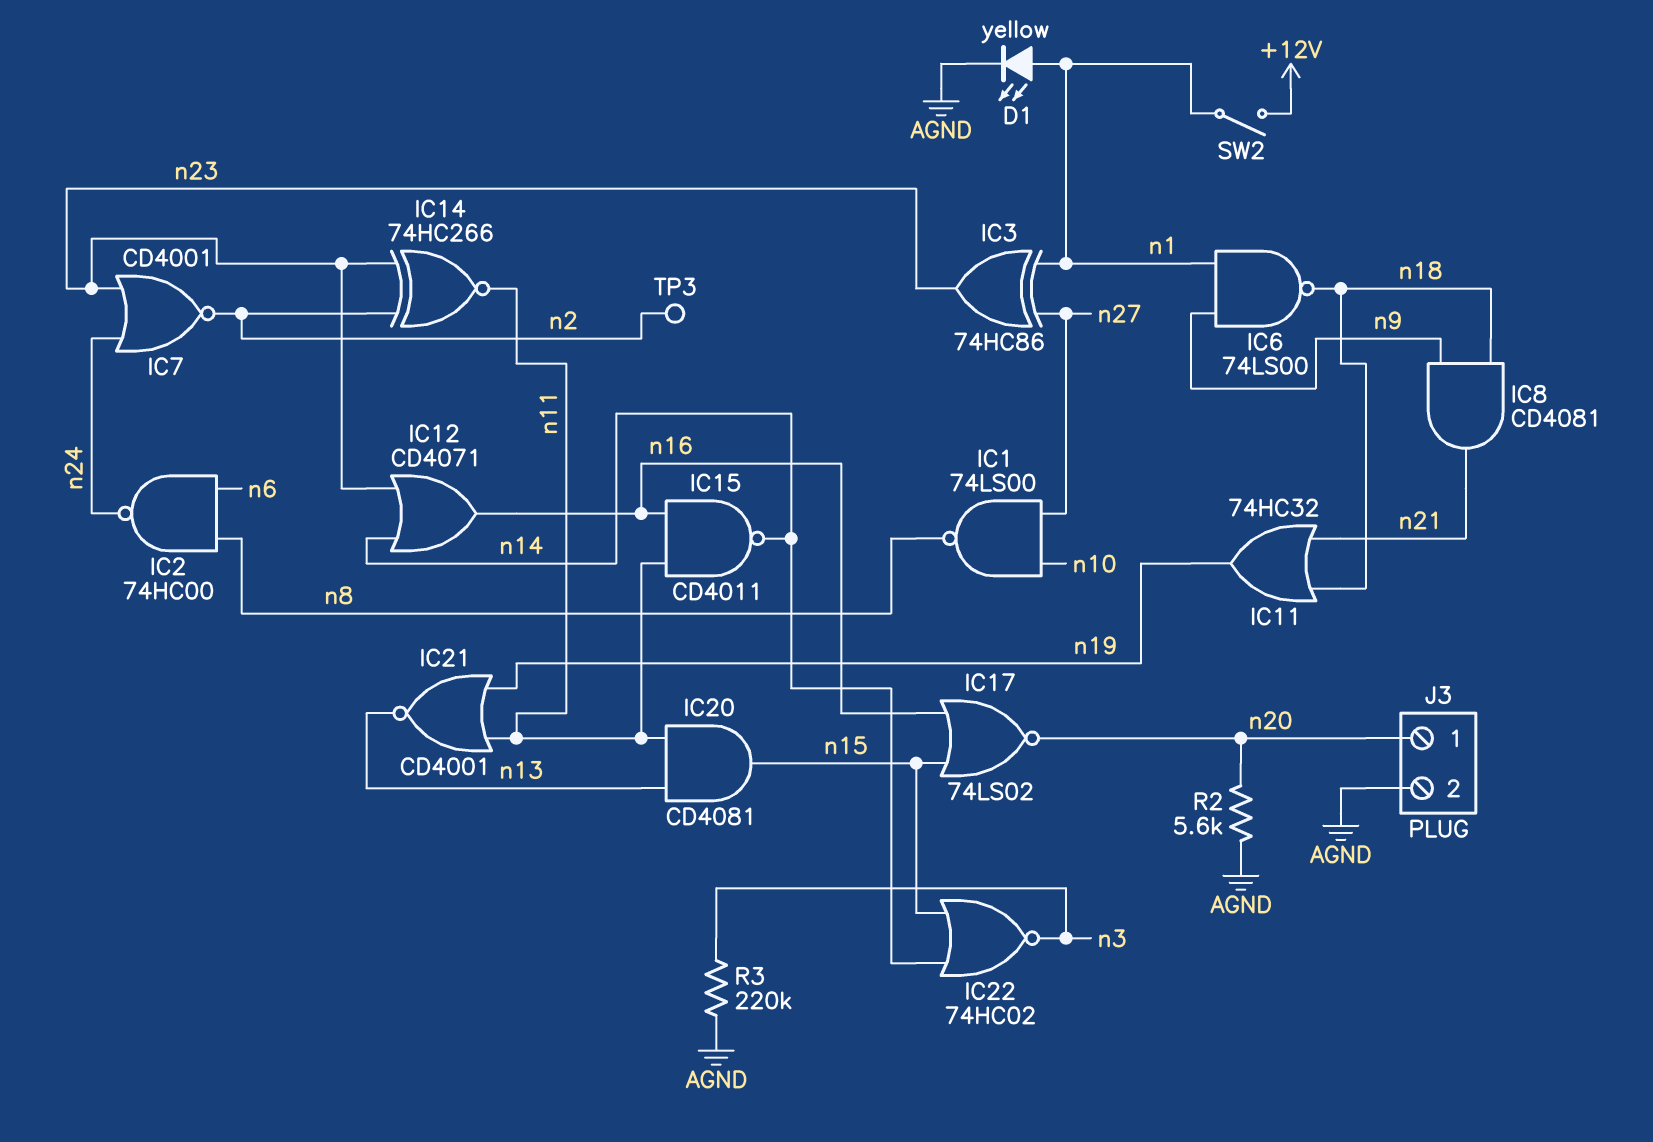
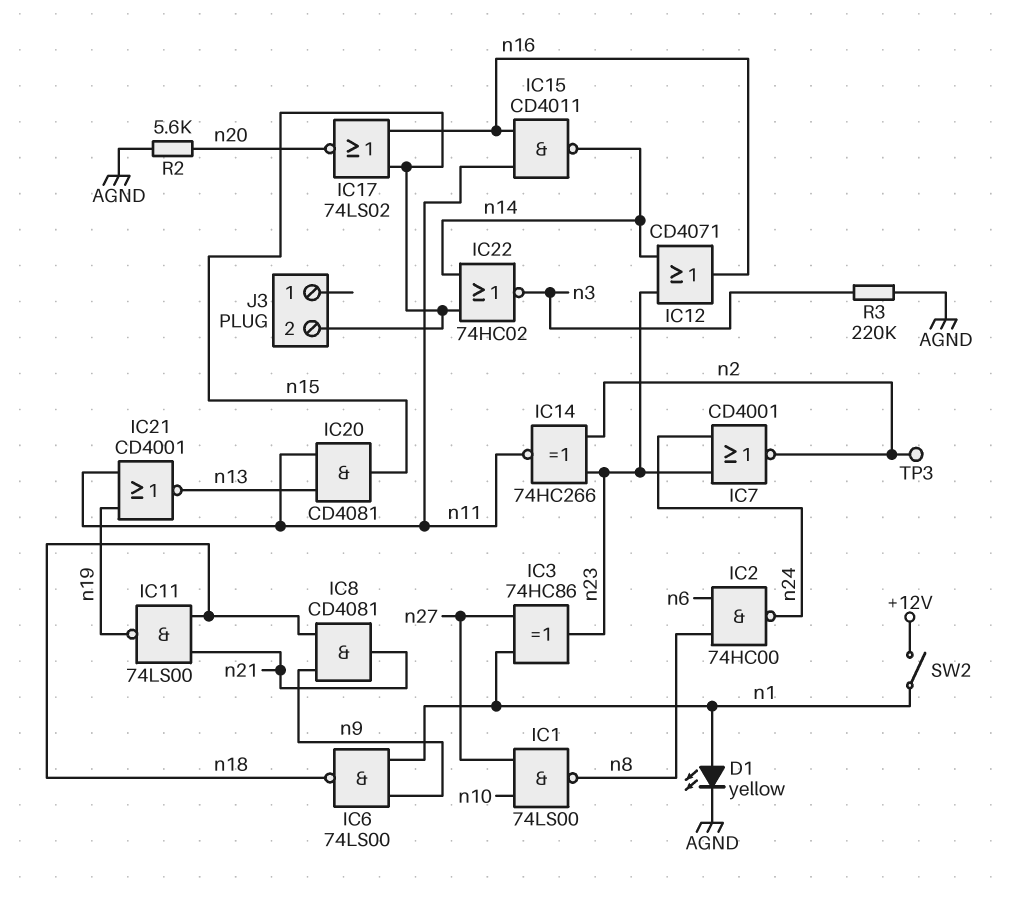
IC11: OR 74HC32 (in n18, in n21, out n19) -> NAND 74LS00 (in n18, in n21, out n19)
J3 pin 1: n20 -> none
J3 pin 2: AGND -> n15

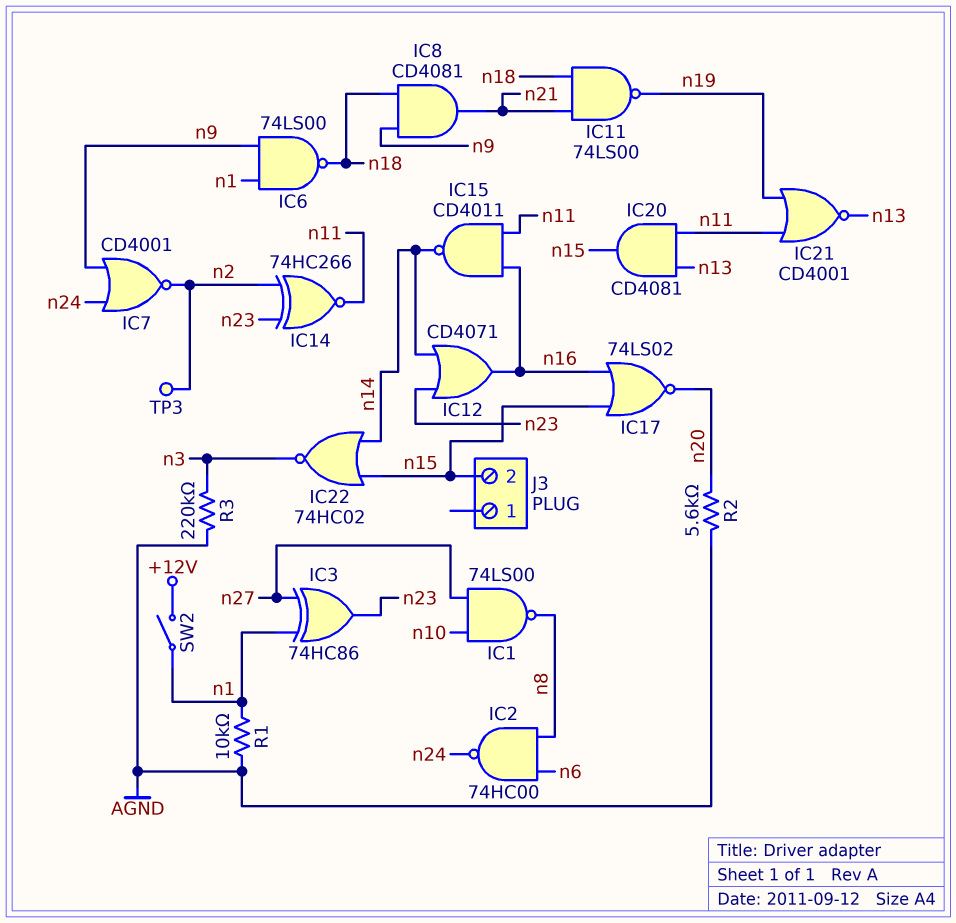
D1: LED yellow (A n1, K AGND) -> none
IC7: NOR CD4001 (in n23, in n24, out n2) -> NOR CD4001 (in n9, in n24, out n2)
R1: none -> 10k (AGND, n1)

